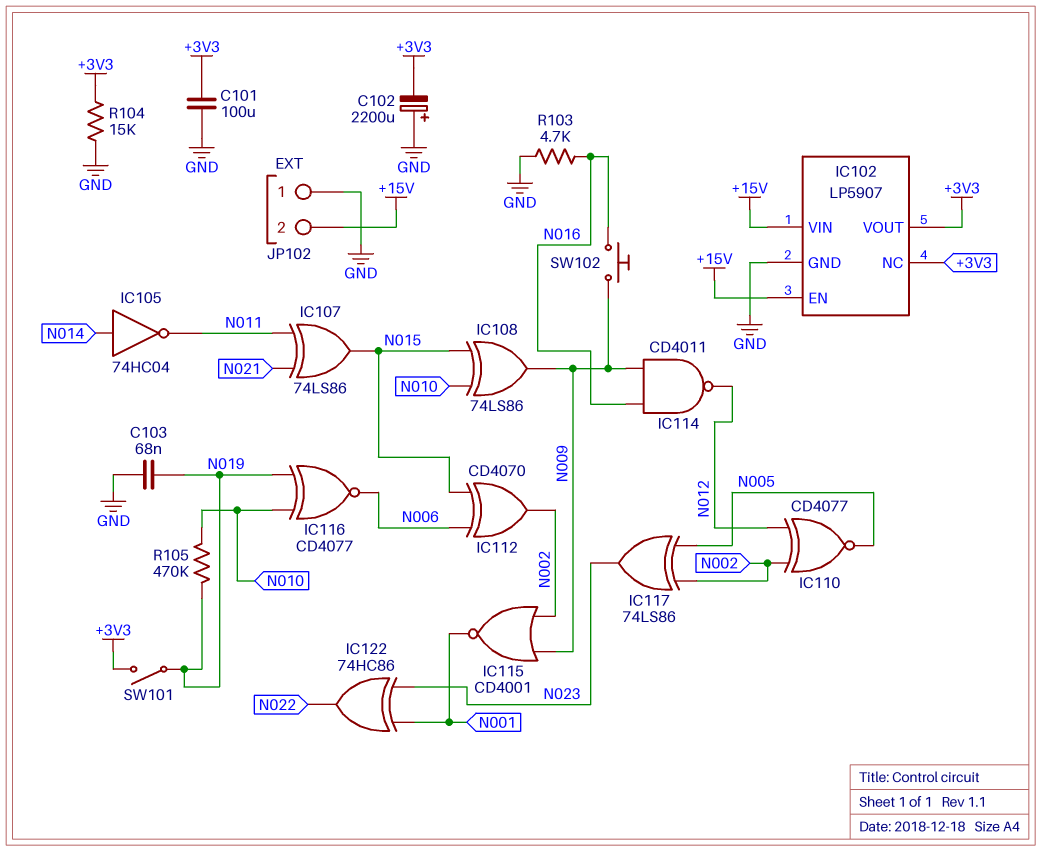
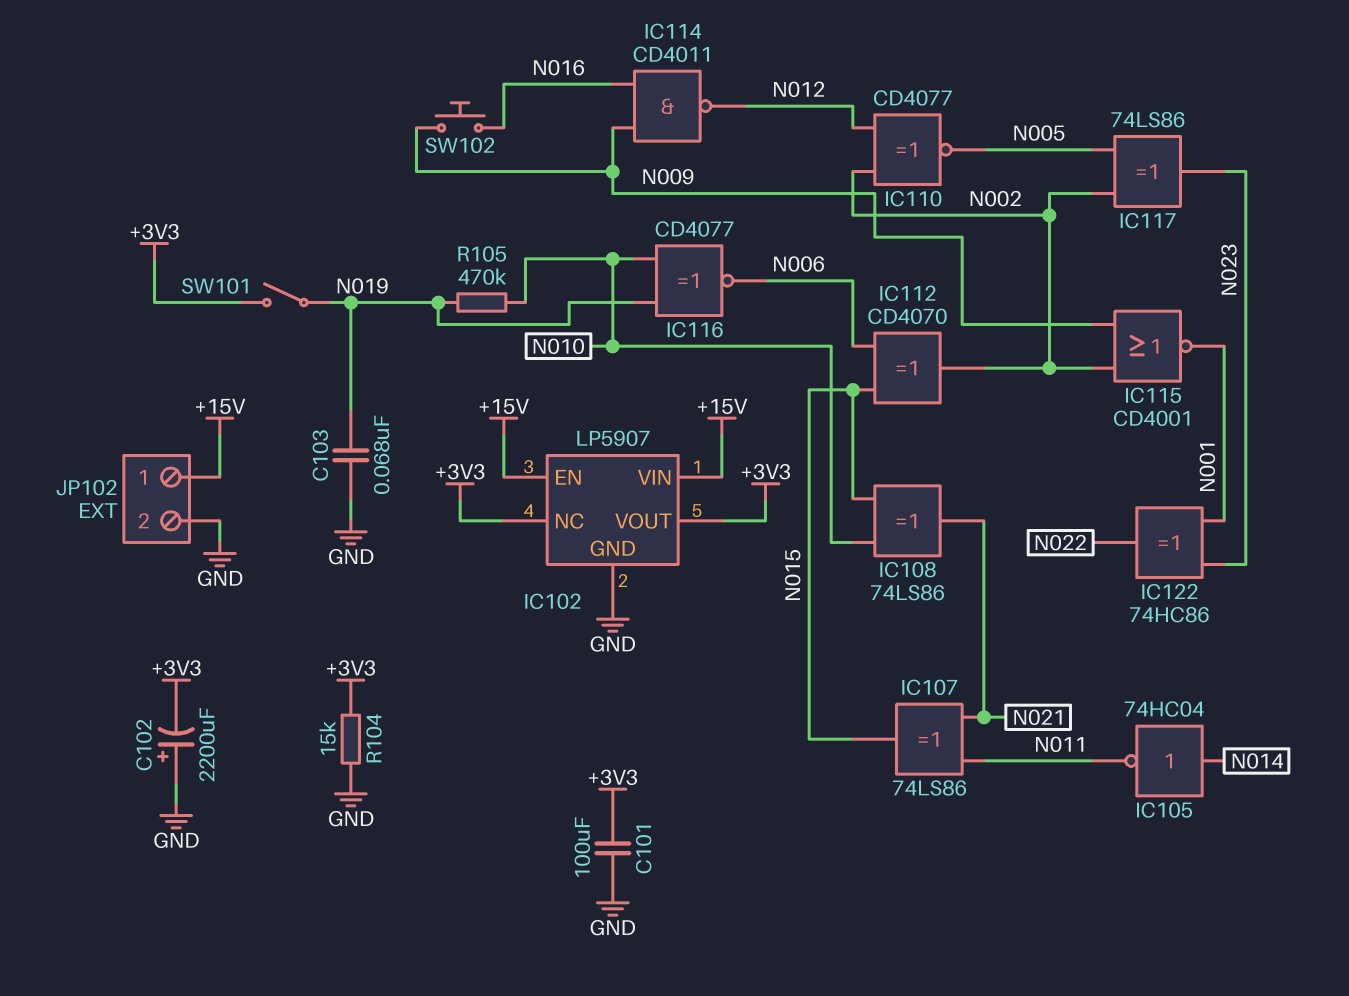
IC108: XOR 74LS86 (in N010, in N015, out N009) -> XOR 74LS86 (in N010, in N015, out N021)
JP102 pin 1: GND -> +15V
JP102 pin 2: +15V -> GND
R103: 4.7k (GND, N016) -> none

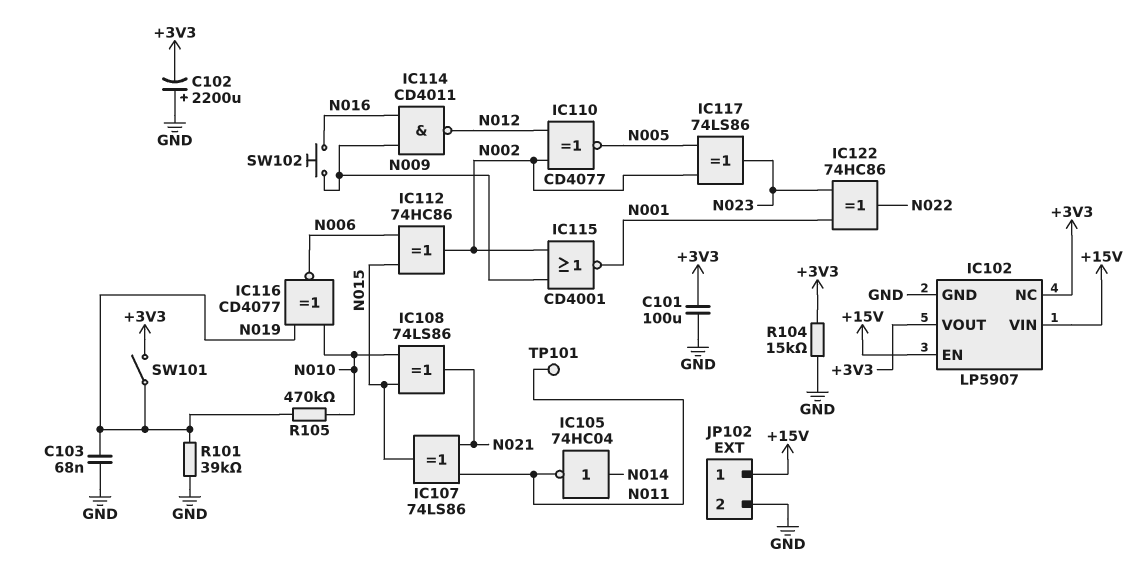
IC112: XOR CD4070 (in N006, in N015, out N002) -> XOR 74HC86 (in N006, in N015, out N002)
R101: none -> 39k (GND, N019)
TP101: none -> test point (N011)

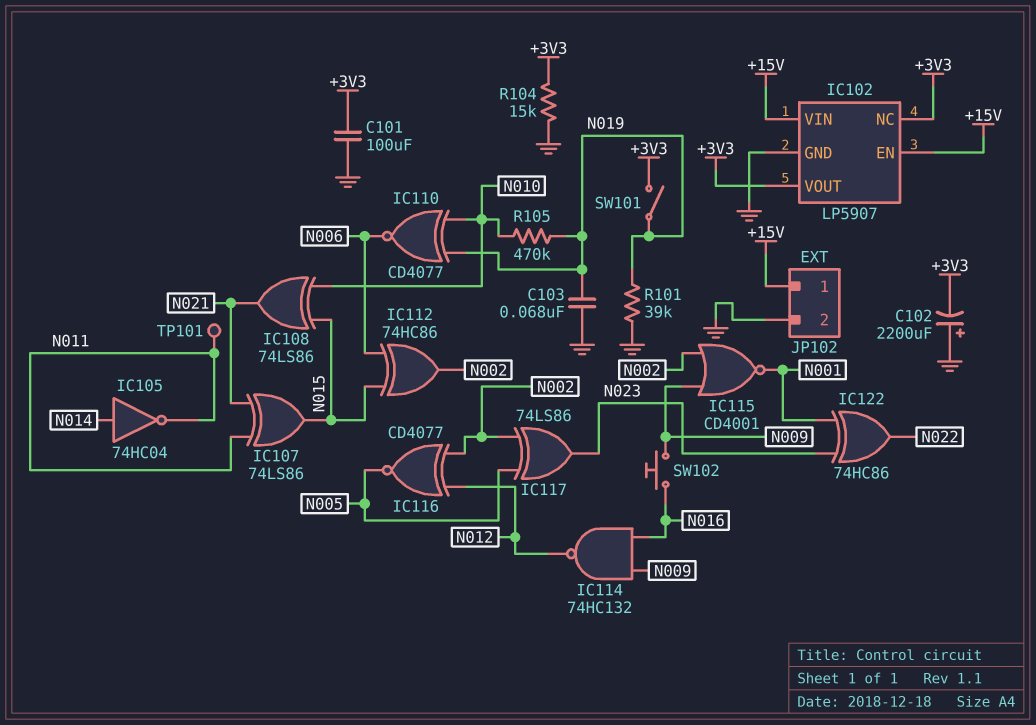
IC110: XNOR CD4077 (in N002, in N012, out N005) -> XNOR CD4077 (in N010, in N019, out N006)
IC114: NAND CD4011 (in N009, in N016, out N012) -> NAND 74HC132 (in N009, in N016, out N012)
IC116: XNOR CD4077 (in N010, in N019, out N006) -> XNOR CD4077 (in N002, in N012, out N005)

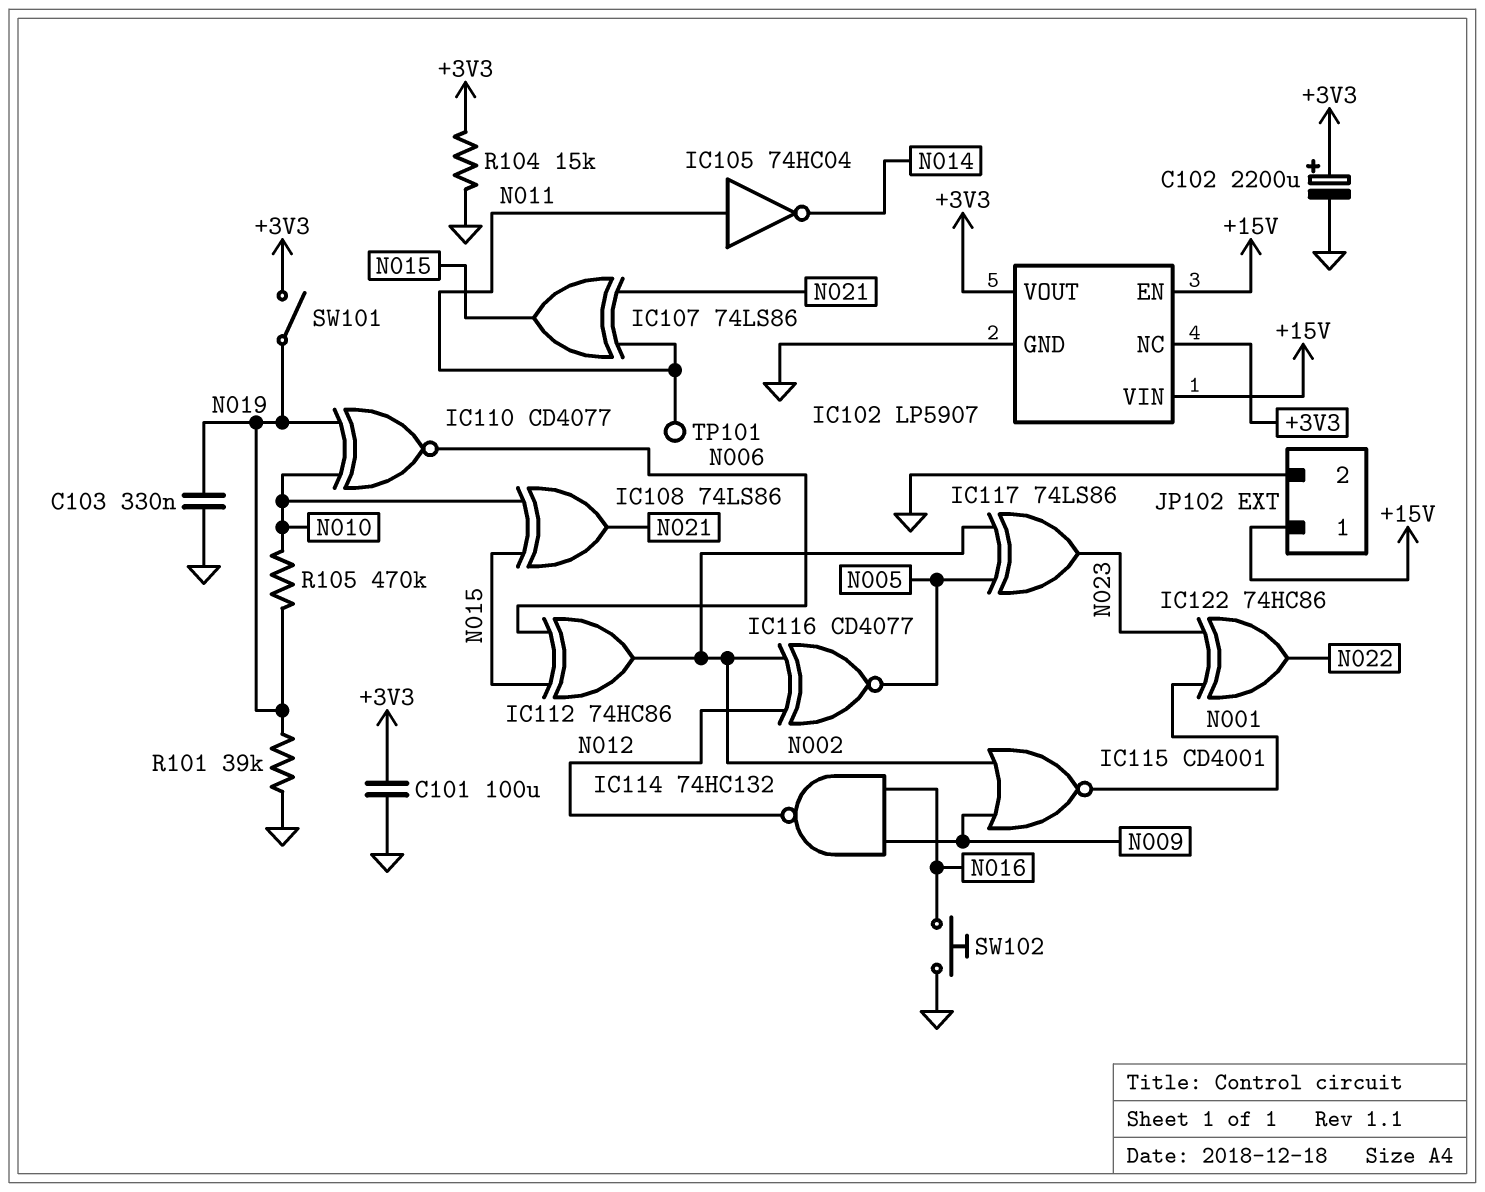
C102: 2200uF (plus GND, minus +3V3) -> 2200uF (plus +3V3, minus GND)
C103: 68nF (GND, N019) -> 330nF (GND, N019)
IC105: NOT 74HC04 (in N014, out N011) -> NOT 74HC04 (in N011, out N014)
SW102: button (N009, N016) -> button (GND, N016)

